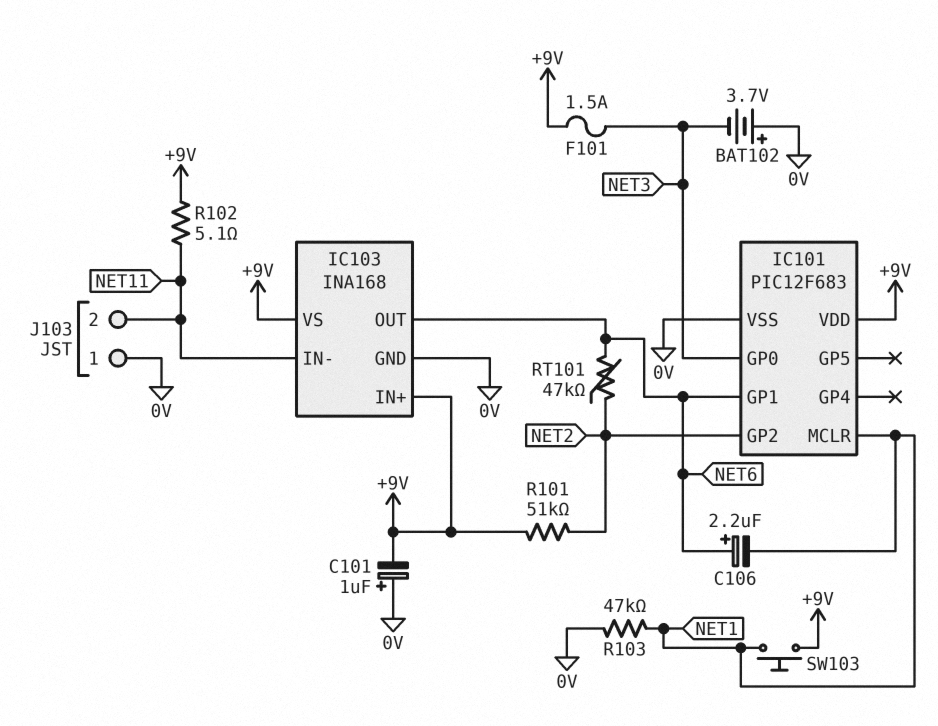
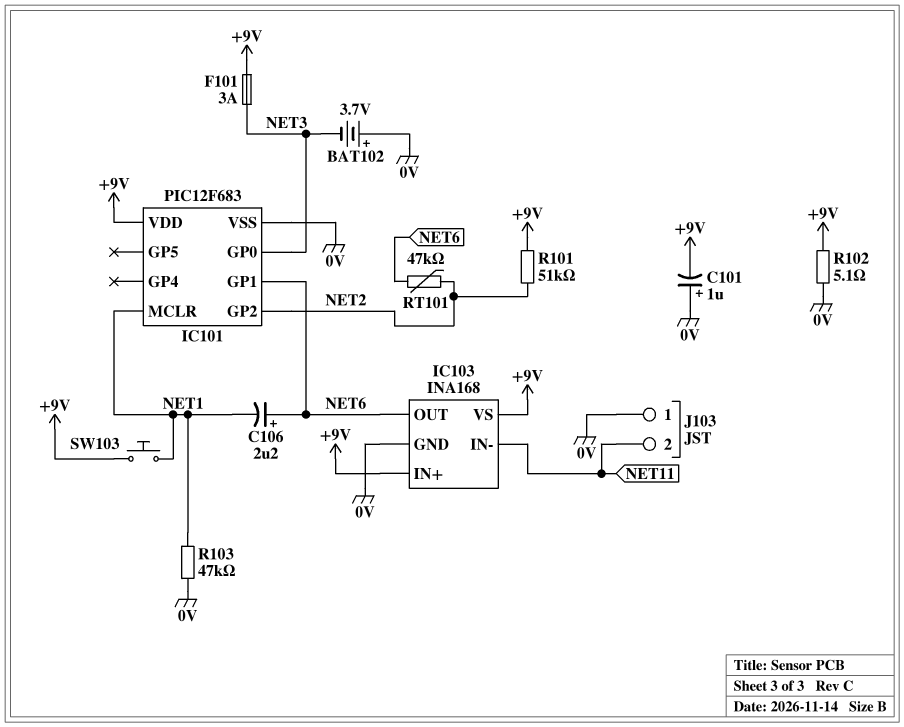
F101: 1.5A (+9V, NET3) -> 3A (+9V, NET3)
R102: 5.1 (+9V, NET11) -> 5.1 (+9V, 0V)

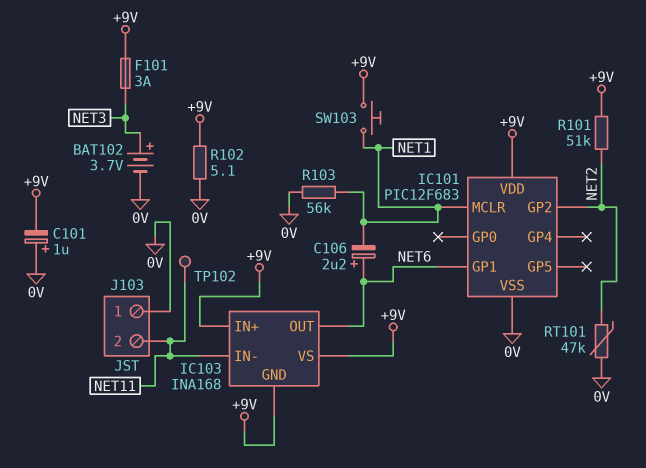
BAT102: 3.7V (plus 0V, minus NET3) -> 3.7V (plus NET3, minus 0V)
IC101 pin GP0: NET3 -> none
IC103 pin GND: 0V -> +9V
R103: 47k (0V, NET1) -> 56k (0V, NET1)
RT101: 47k (NET2, NET6) -> 47k (0V, NET2)
TP102: none -> test point (NET11)

